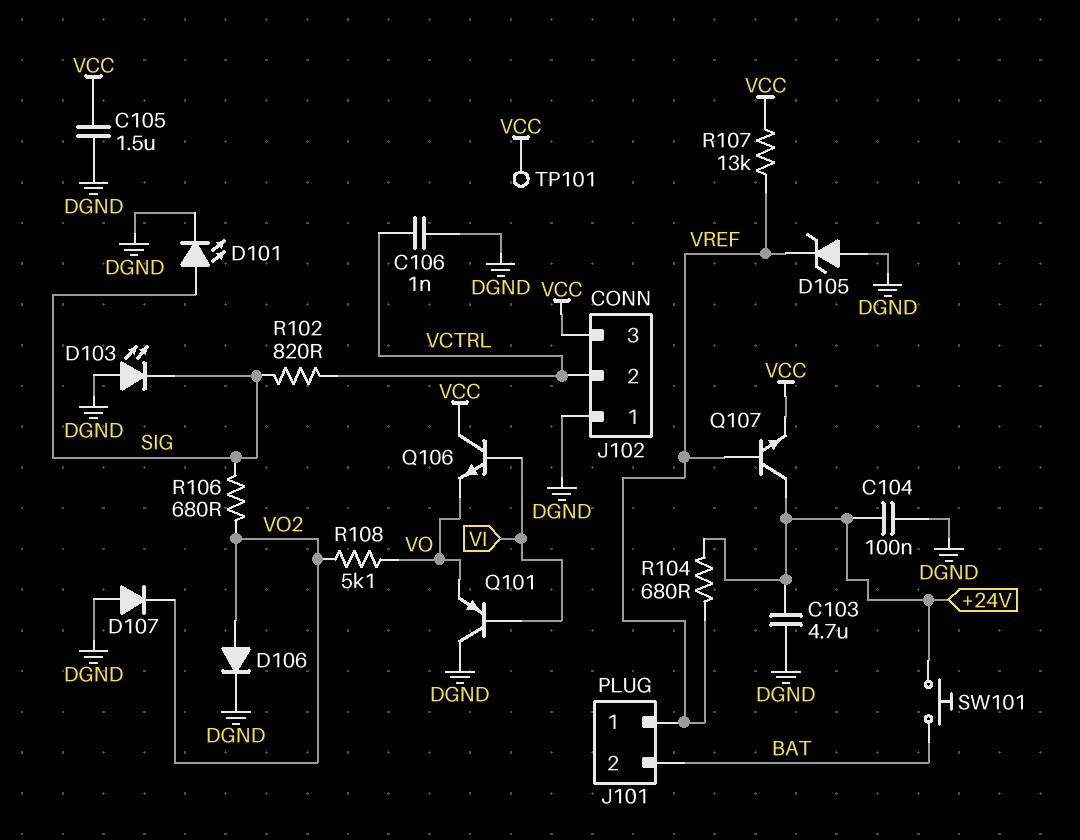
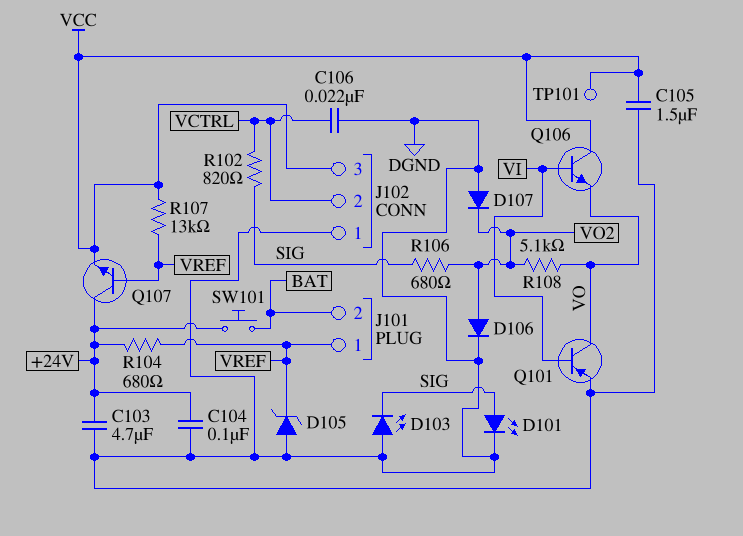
C106: 1nF (DGND, VCTRL) -> 22nF (DGND, VCTRL)
Q101: PNP (B VI, C DGND, E VO) -> PNP (B VI, C VO, E DGND)

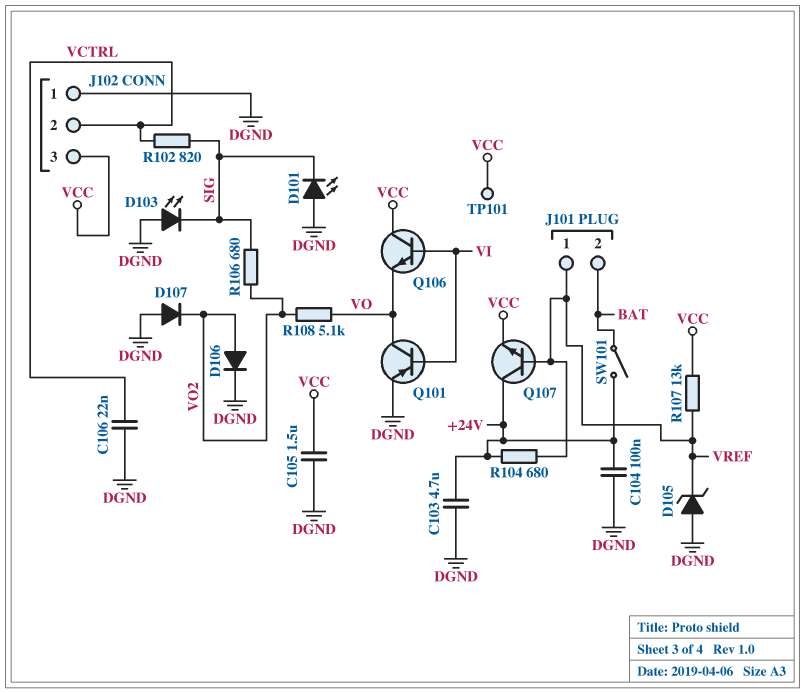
D101: LED (A SIG, K DGND) -> LED (A DGND, K SIG)
SW101: button (+24V, BAT) -> switch (+24V, BAT)

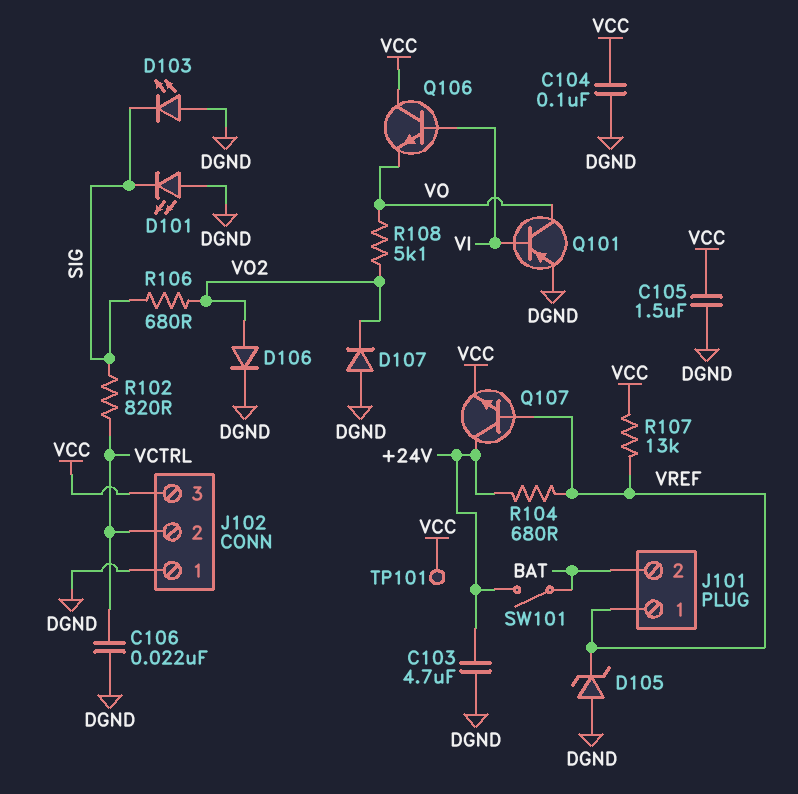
C104: 100nF (+24V, DGND) -> 100nF (DGND, VCC)

